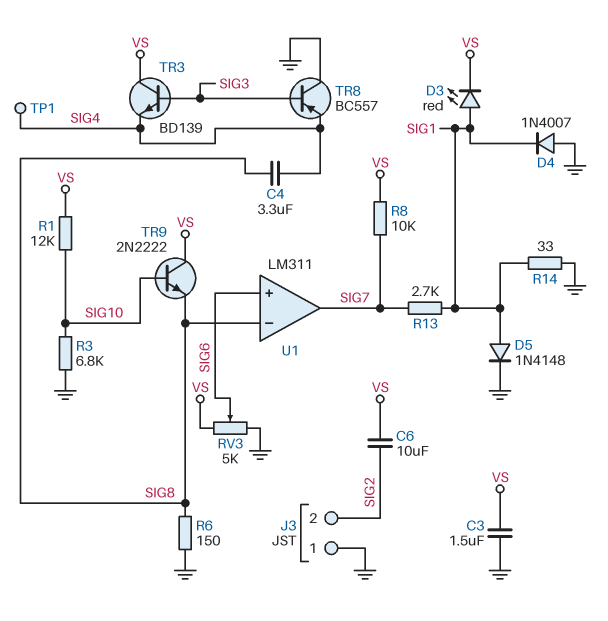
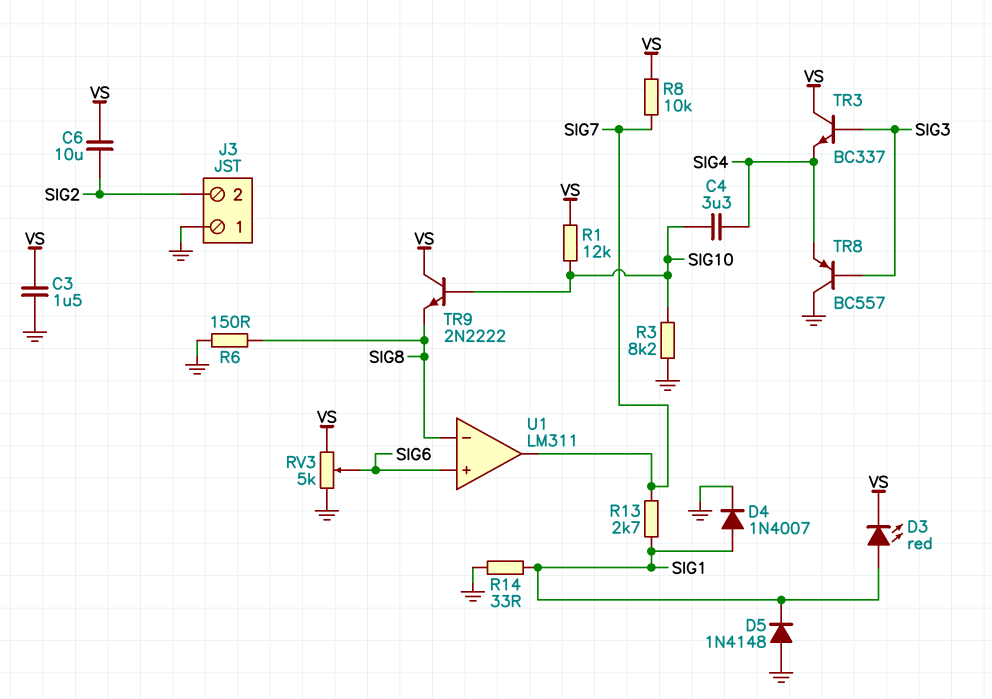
C4: 3.3uF (SIG4, SIG8) -> 3.3uF (SIG4, SIG10)
D4: diode 1N4007 (A GND, K SIG1) -> diode 1N4007 (A SIG1, K GND)
D5: diode 1N4148 (A SIG1, K GND) -> diode 1N4148 (A GND, K SIG1)
R3: 6.8k (GND, SIG10) -> 8.2k (GND, SIG10)
TP1: test point (SIG4) -> none
TR3: NPN BD139 (B SIG3, C VS, E SIG4) -> NPN BC337 (B SIG3, C VS, E SIG4)

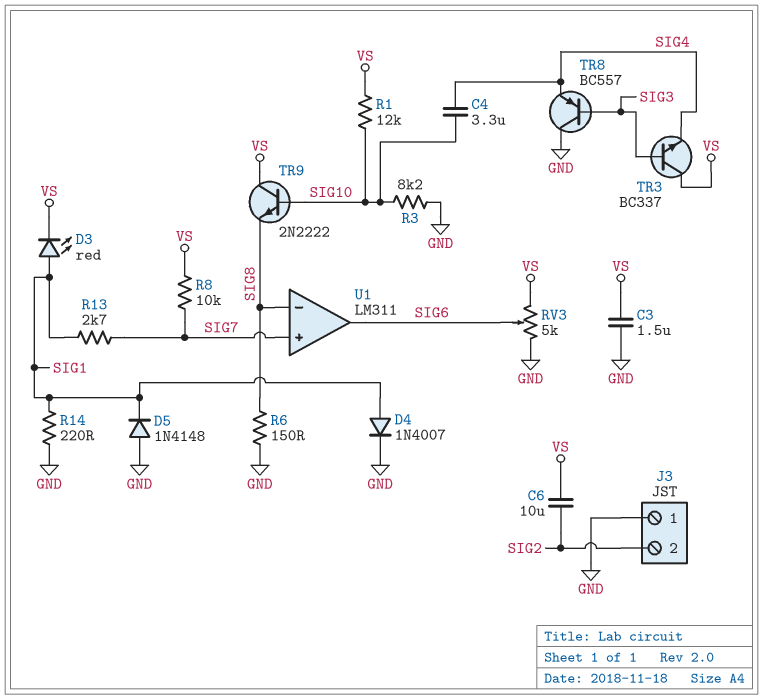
R14: 33 (GND, SIG1) -> 220 (GND, SIG1)
U1 pin in+: SIG6 -> SIG7
U1 pin out: SIG7 -> SIG6

